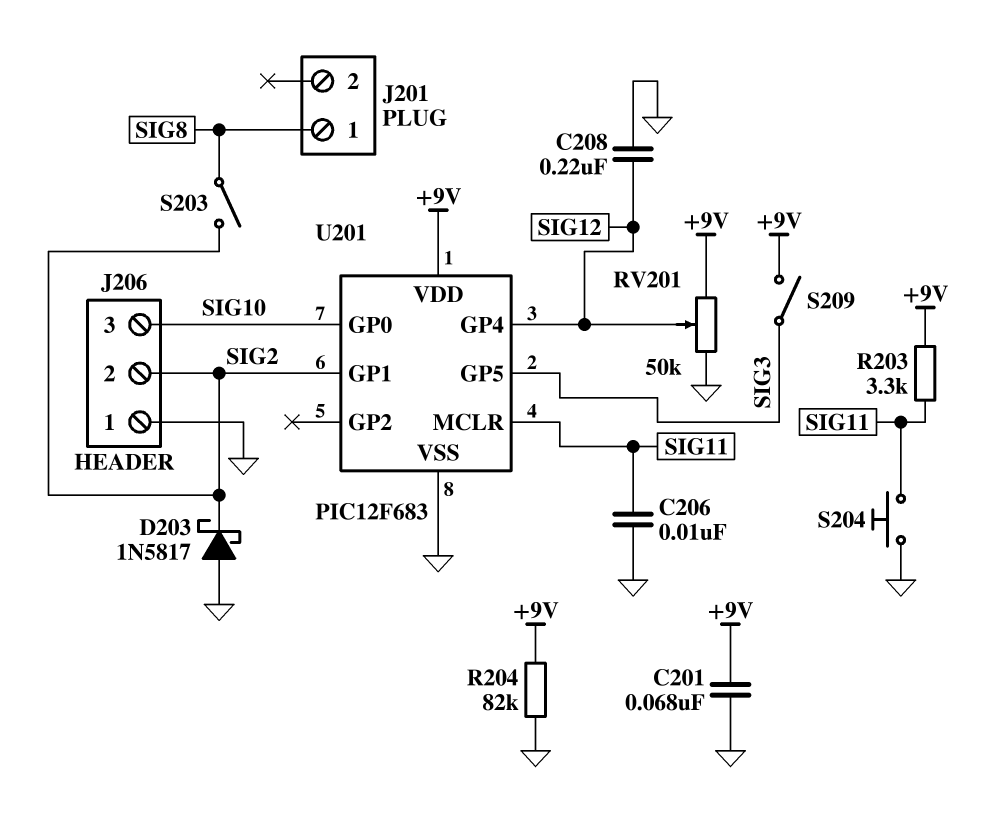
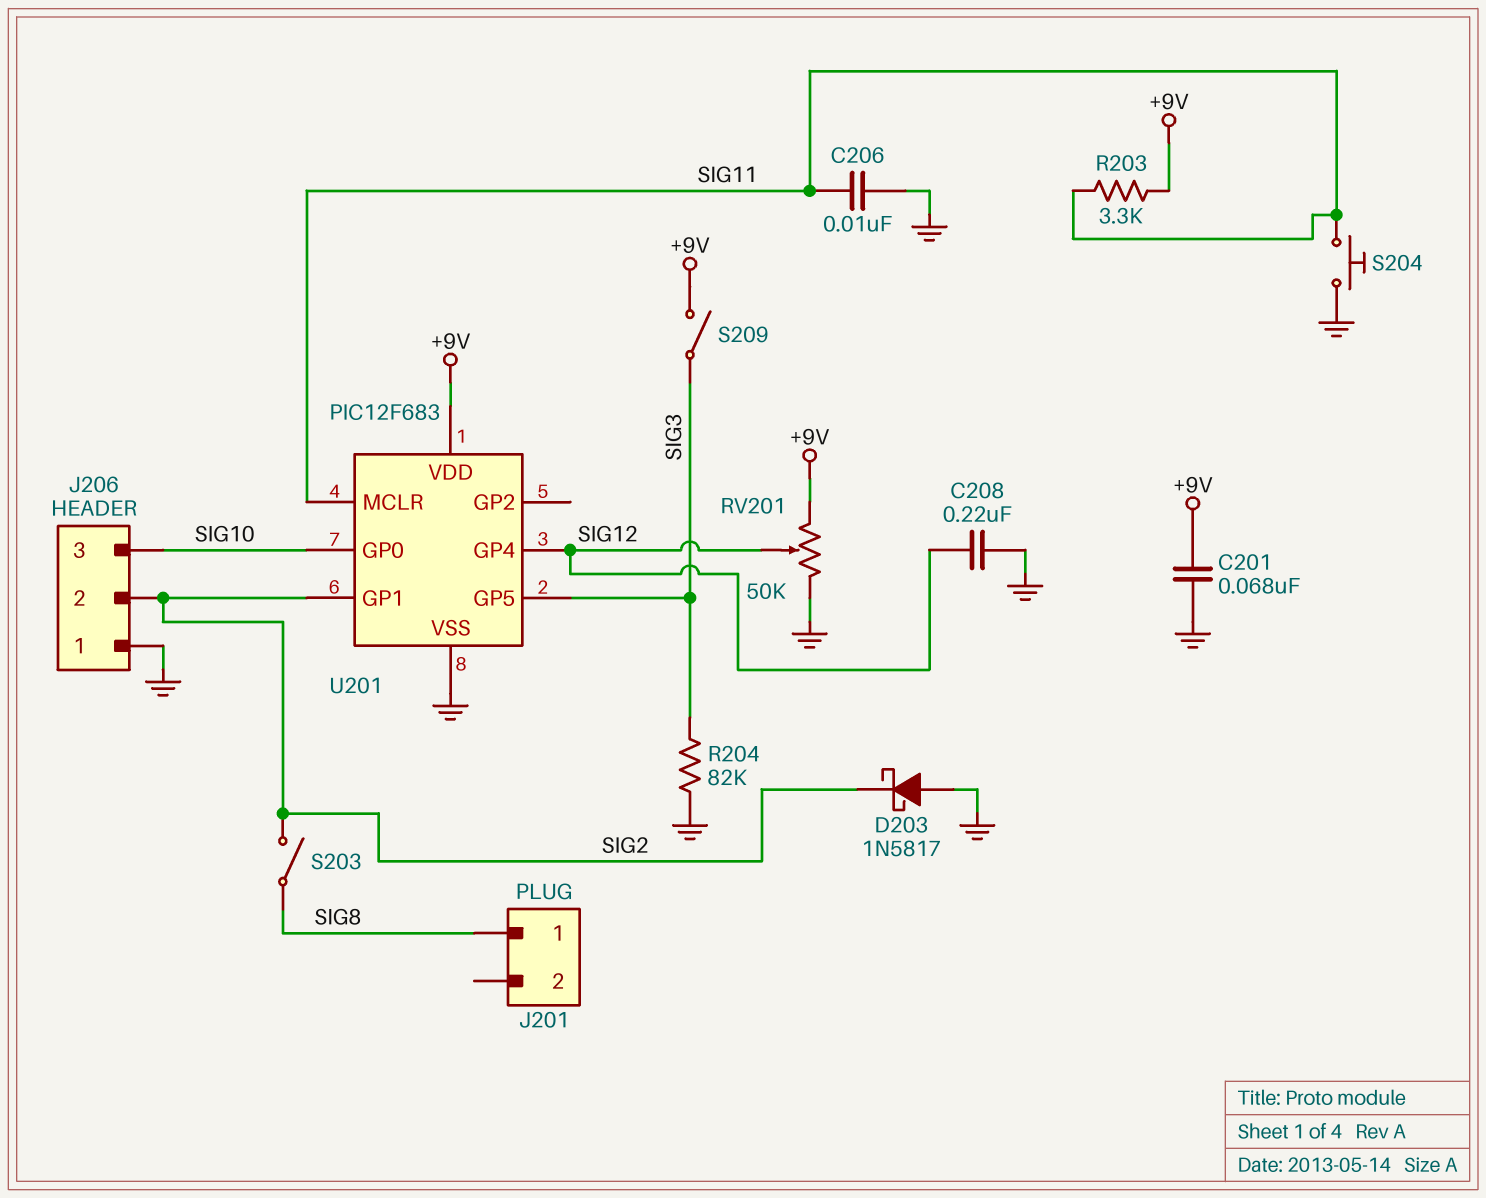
R204: 82k (+9V, GND) -> 82k (GND, SIG3)

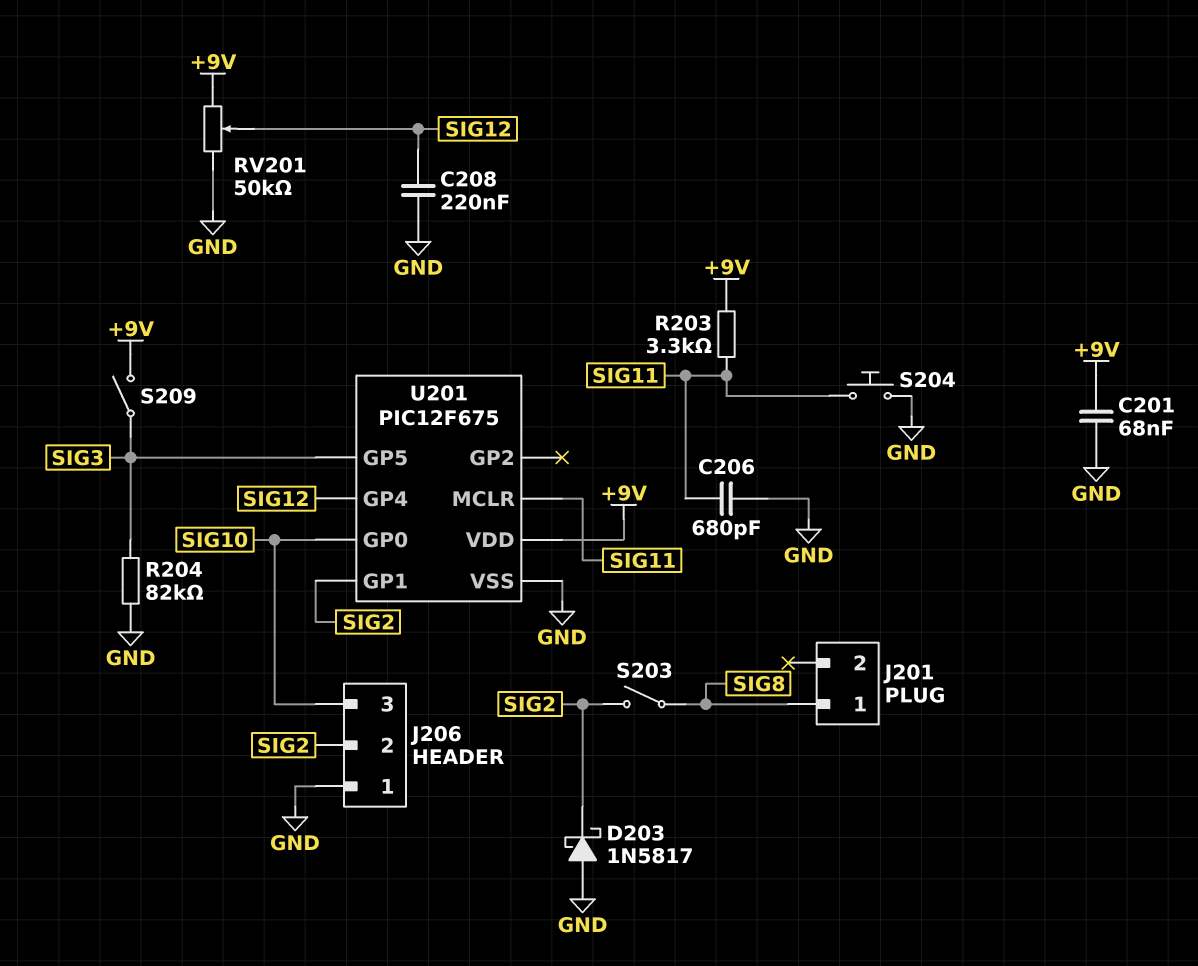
C206: 10nF (GND, SIG11) -> 680pF (GND, SIG11)
U201: PIC12F683 -> PIC12F675

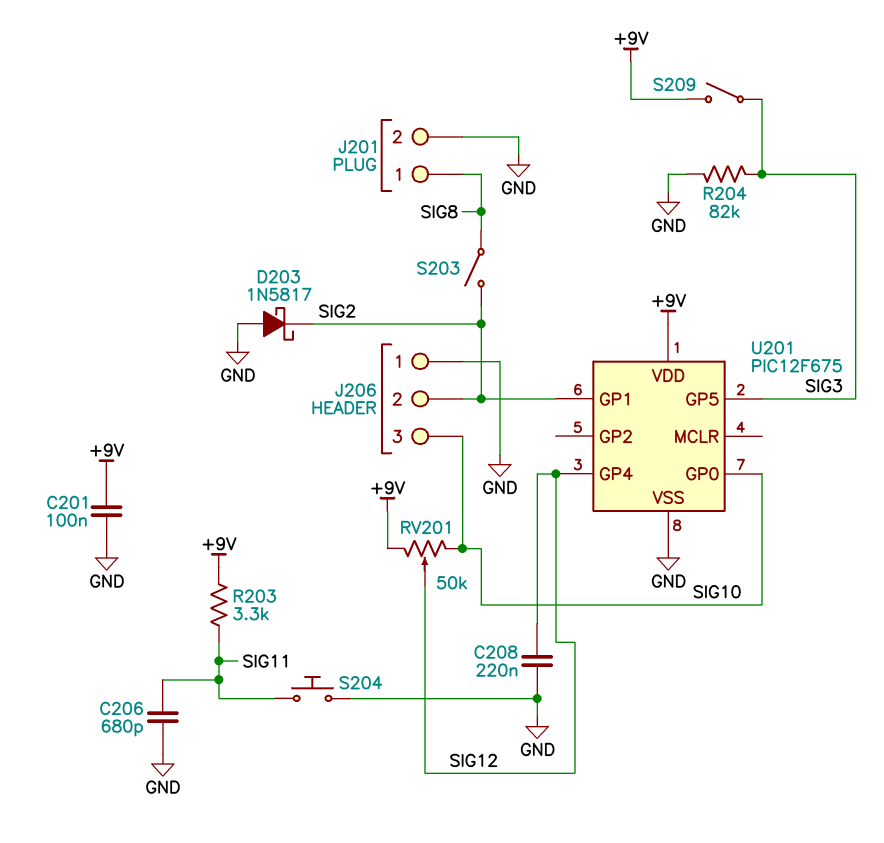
C201: 68nF (+9V, GND) -> 100nF (+9V, GND)
J201 pin 2: none -> GND
RV201: 50k (+9V, GND, wiper SIG12) -> 50k (+9V, SIG10, wiper SIG12)
U201 pin MCLR: SIG11 -> none

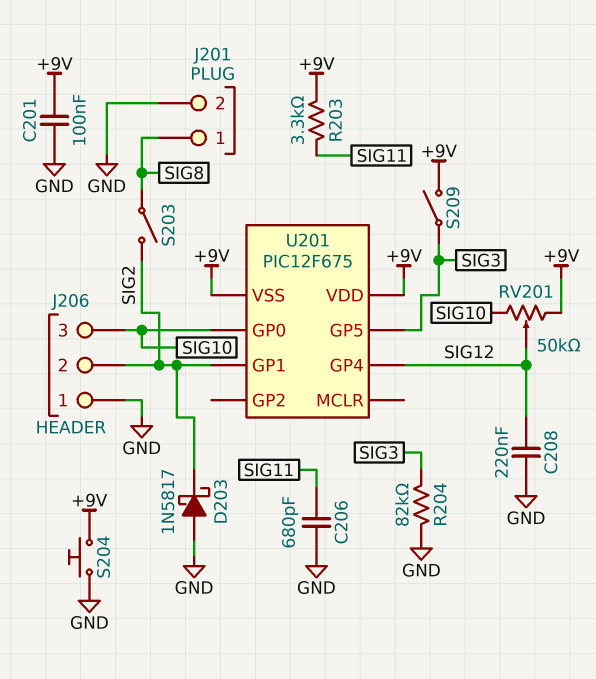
S204: button (GND, SIG11) -> button (+9V, GND)
U201 pin VSS: GND -> +9V

